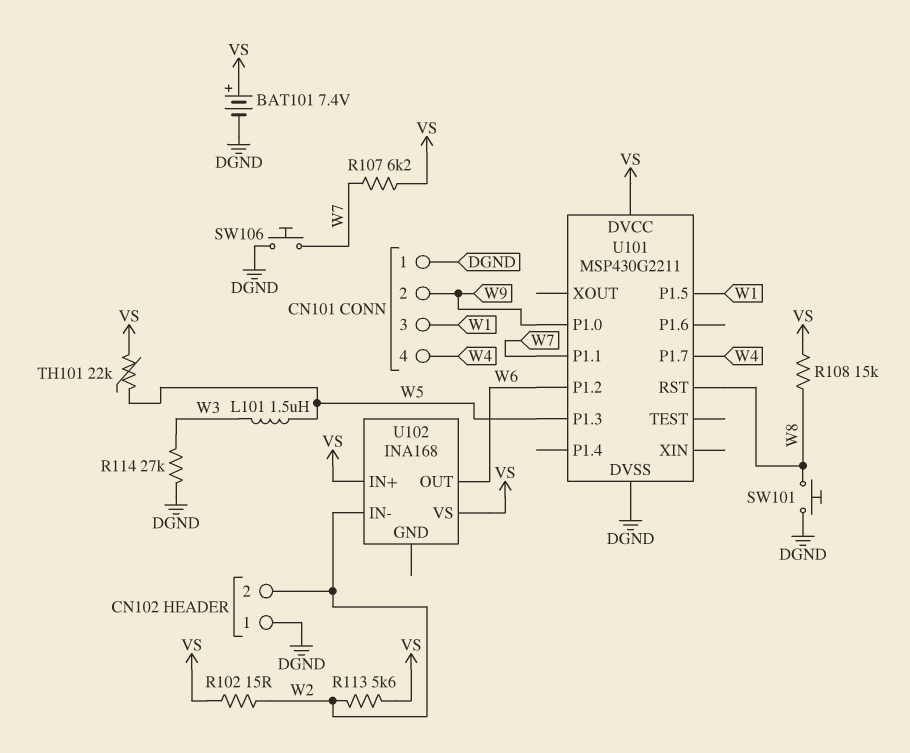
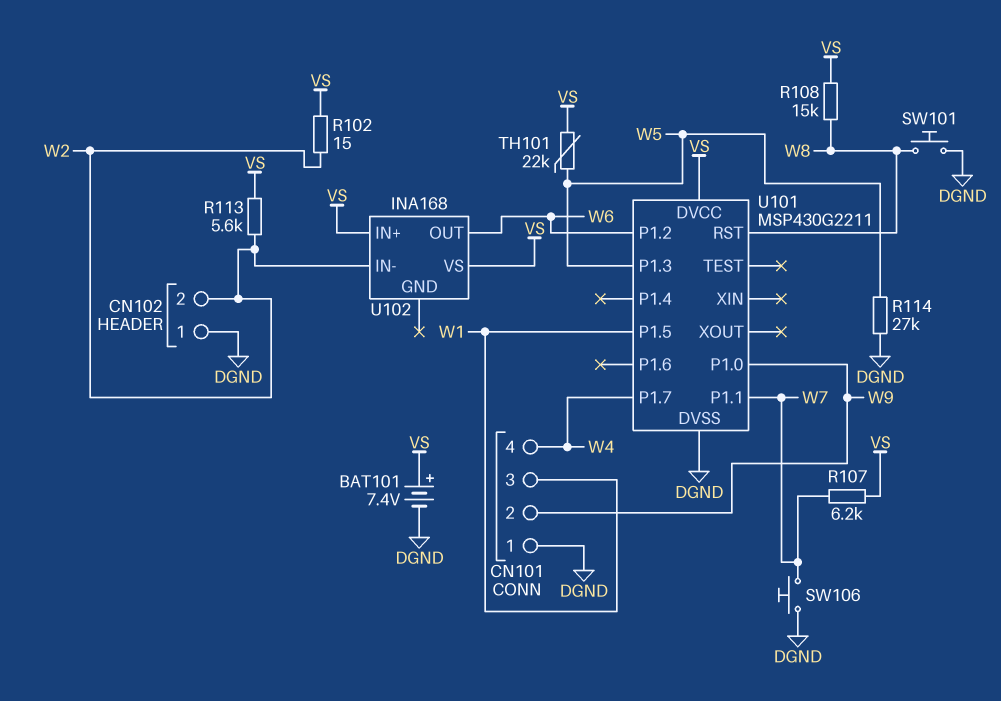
L101: 1.5uH (W3, W5) -> none
R114: 27k (DGND, W3) -> 27k (DGND, W5)

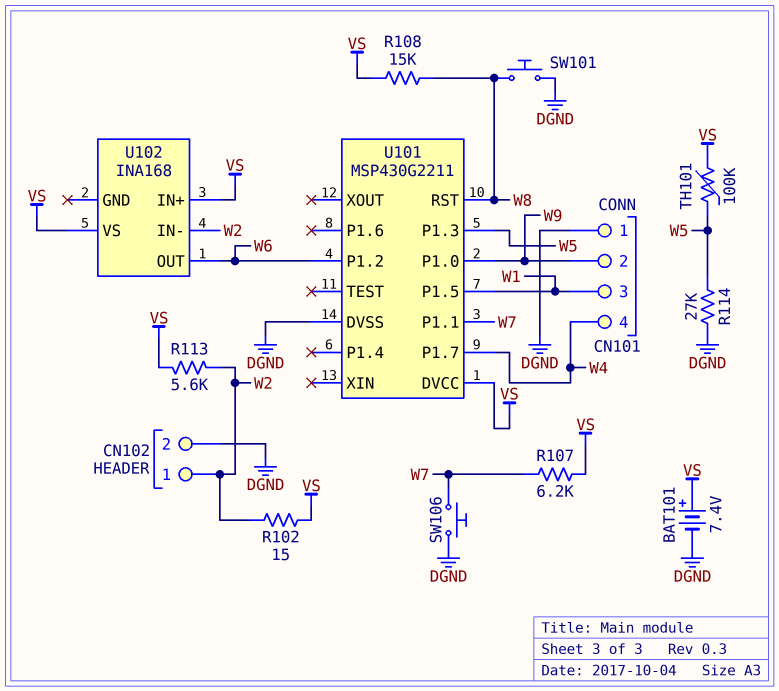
CN102 pin 1: DGND -> W2
CN102 pin 2: W2 -> DGND
TH101: 22k (VS, W5) -> 100k (VS, W5)

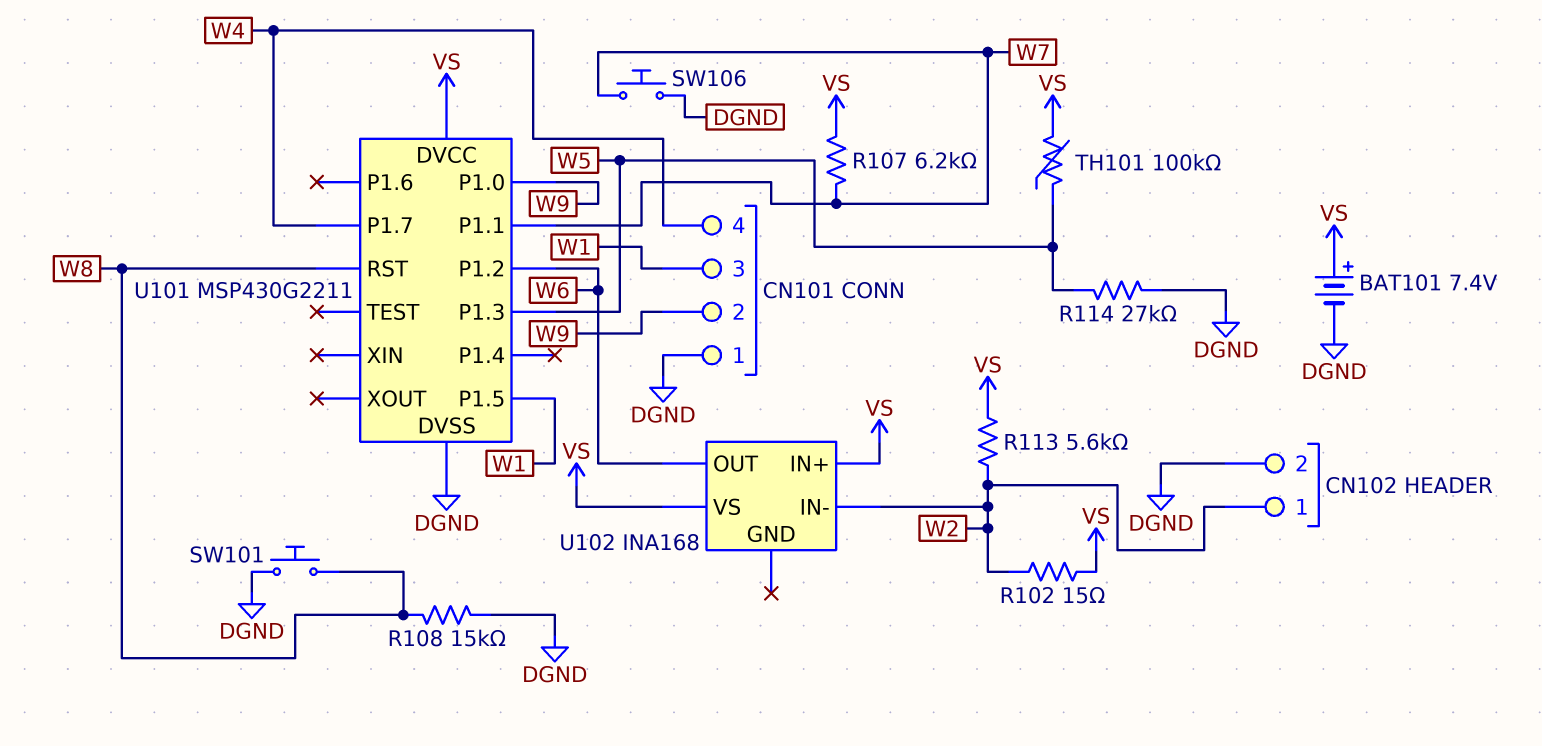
R108: 15k (VS, W8) -> 15k (DGND, W8)

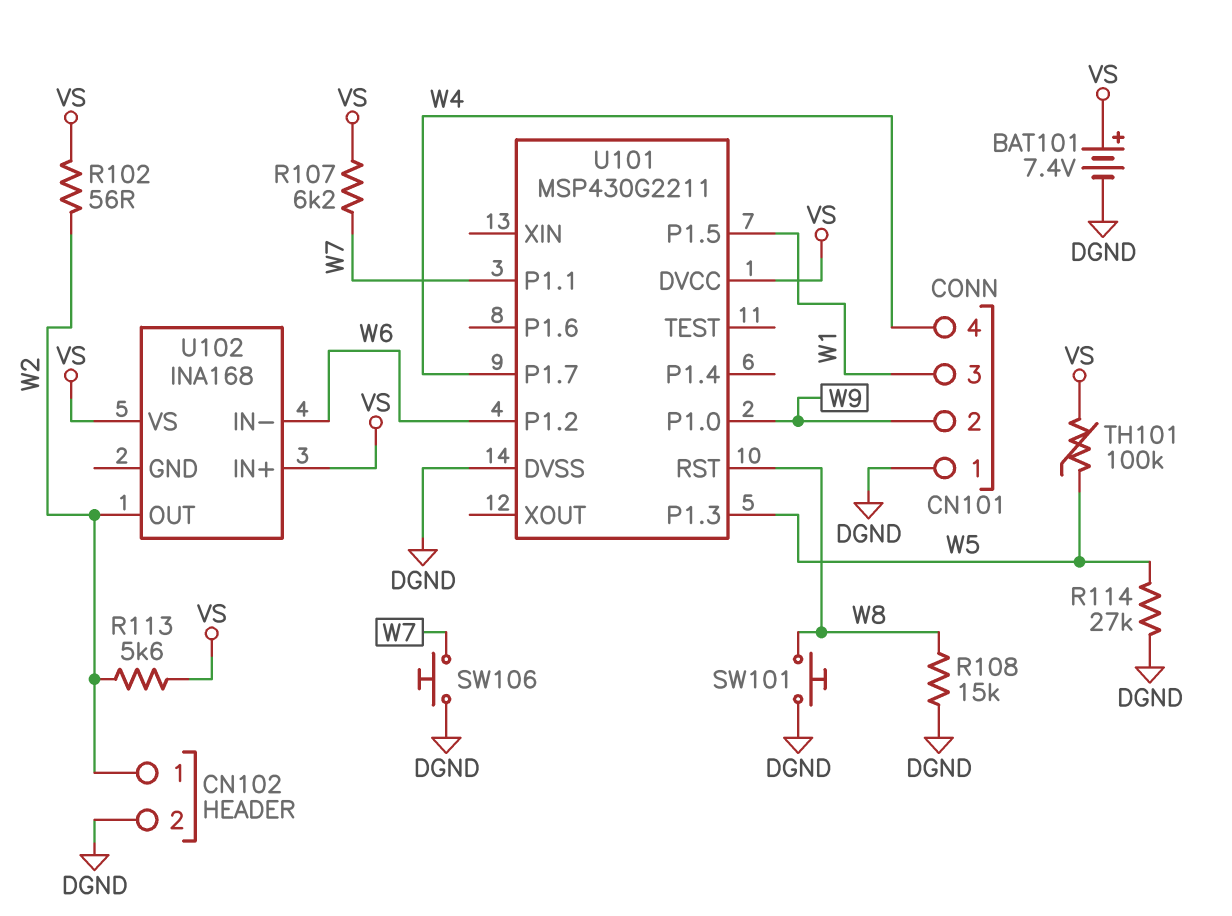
R102: 15 (VS, W2) -> 56 (VS, W2)
U102 pin IN-: W2 -> W6
U102 pin OUT: W6 -> W2

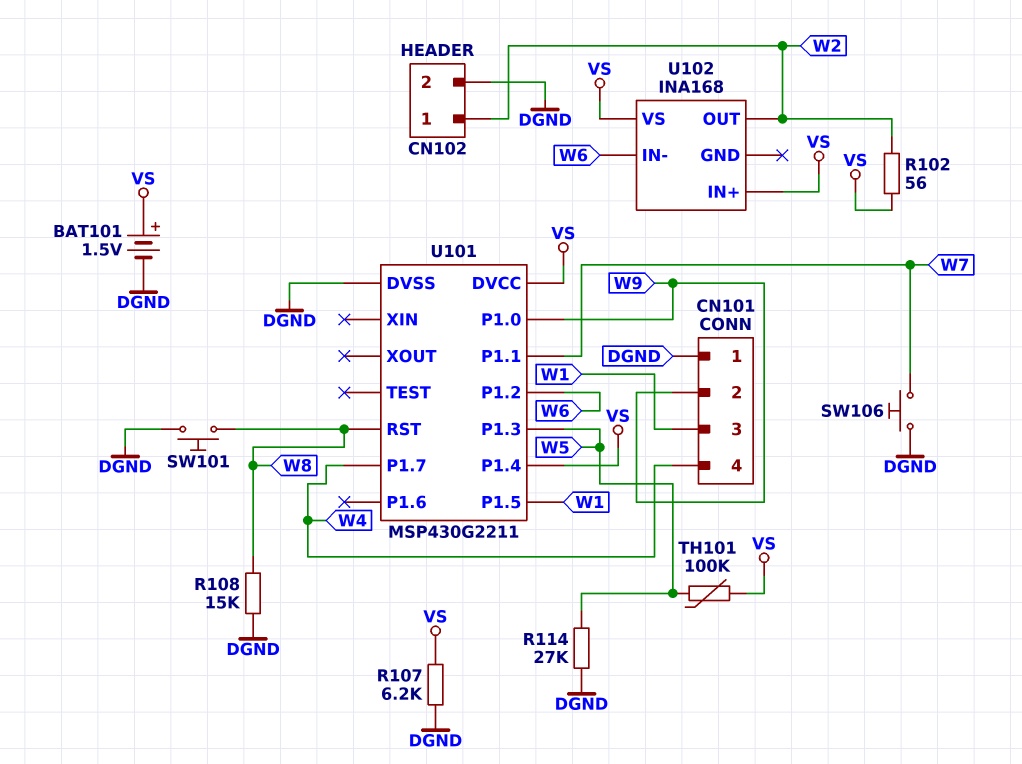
BAT101: 7.4V (plus VS, minus DGND) -> 1.5V (plus VS, minus DGND)
R107: 6.2k (VS, W7) -> 6.2k (DGND, VS)
R113: 5.6k (VS, W2) -> none
U101 pin P1.4: none -> VS

